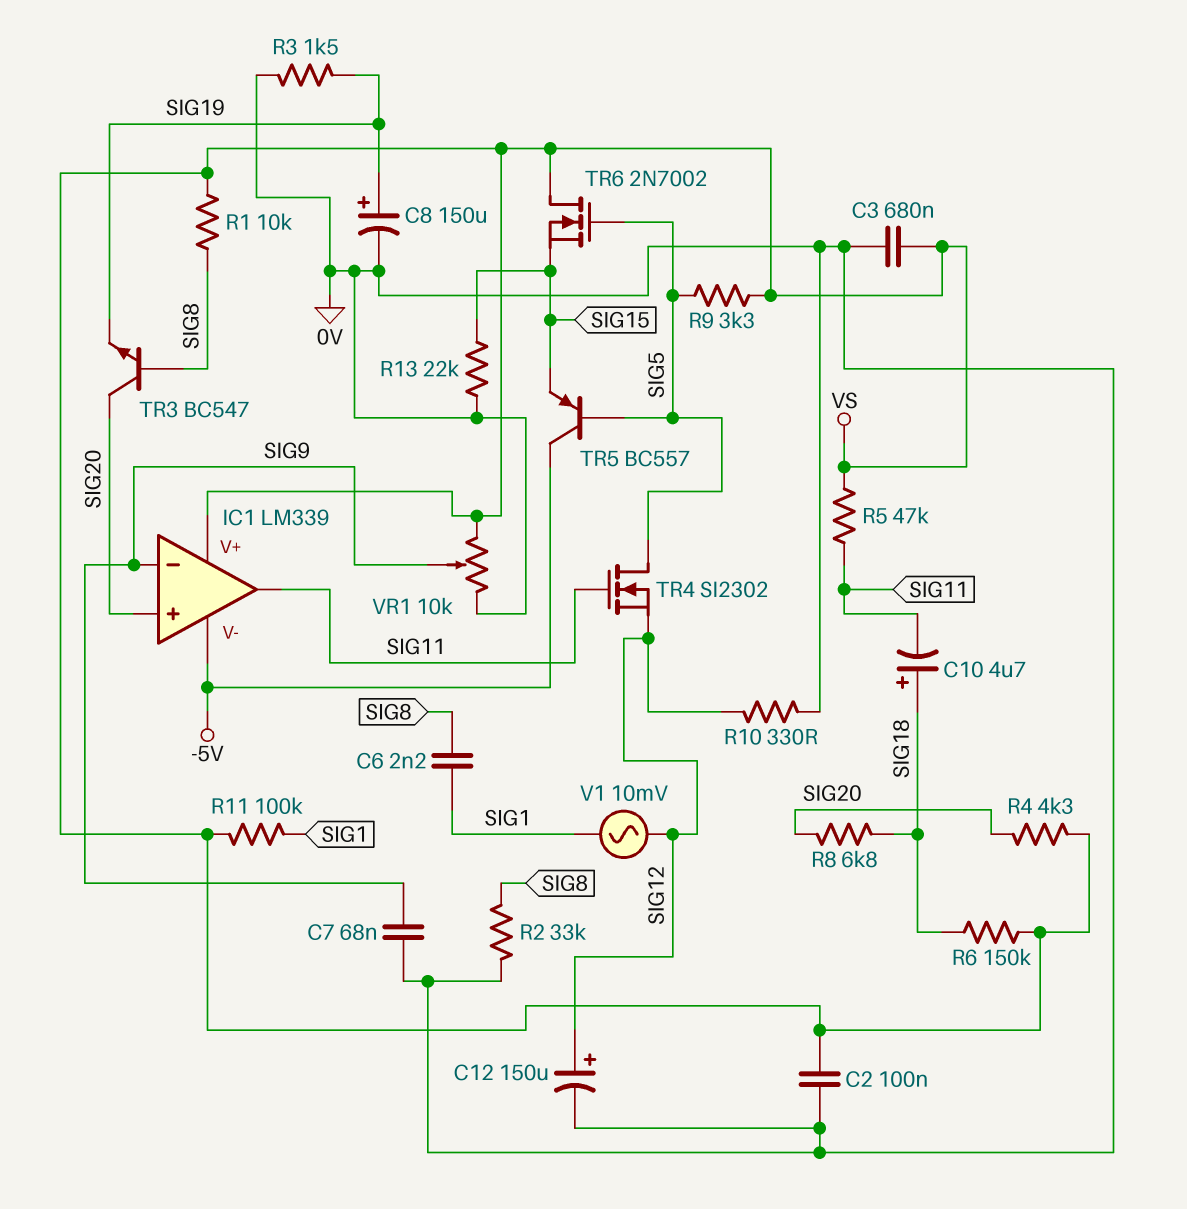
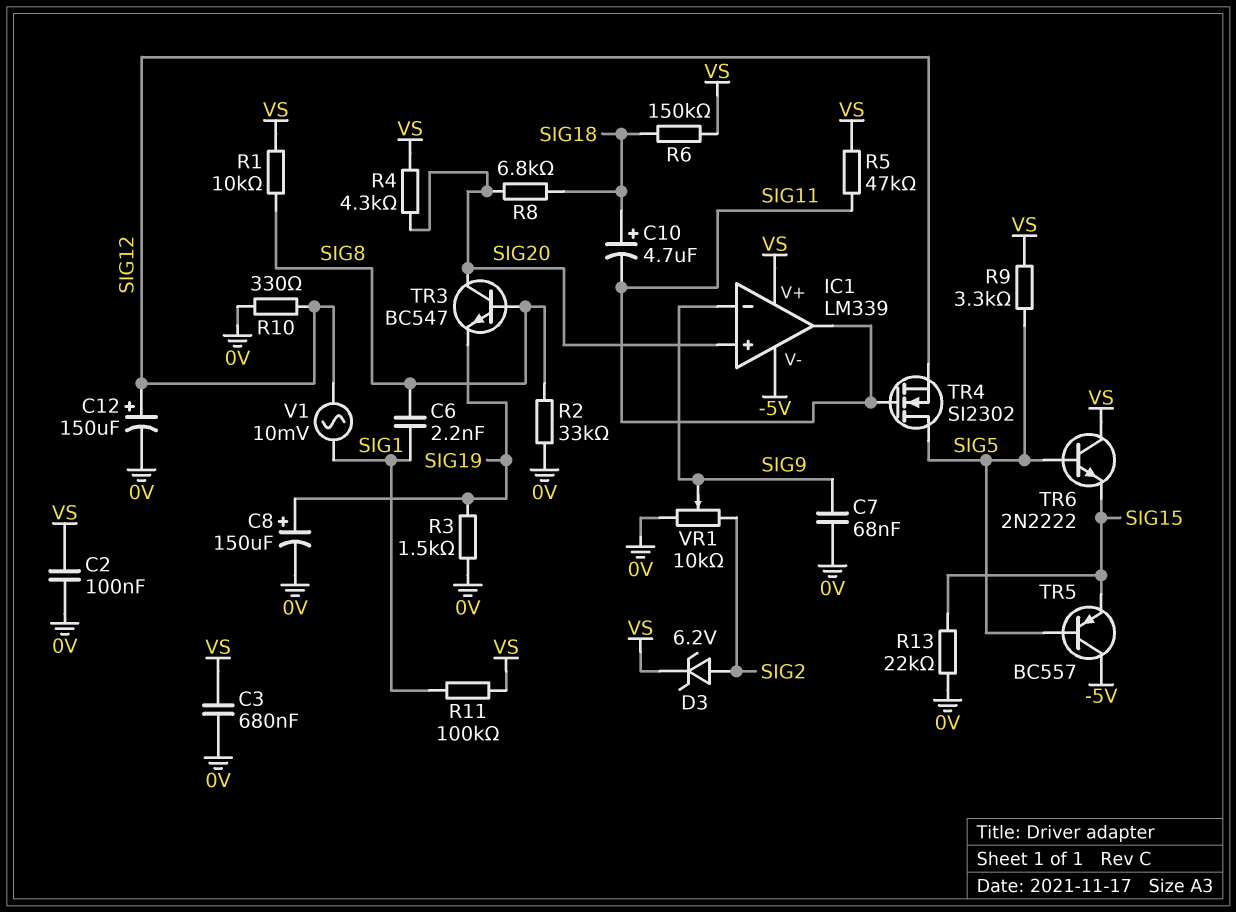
D3: none -> zener 6.2V (A SIG2, K VS)
TR6: NMOS 2N7002 (G SIG5, D VS, S SIG15) -> NPN 2N2222 (B SIG5, C VS, E SIG15)
VR1: 10k (0V, VS, wiper SIG9) -> 10k (0V, SIG2, wiper SIG9)

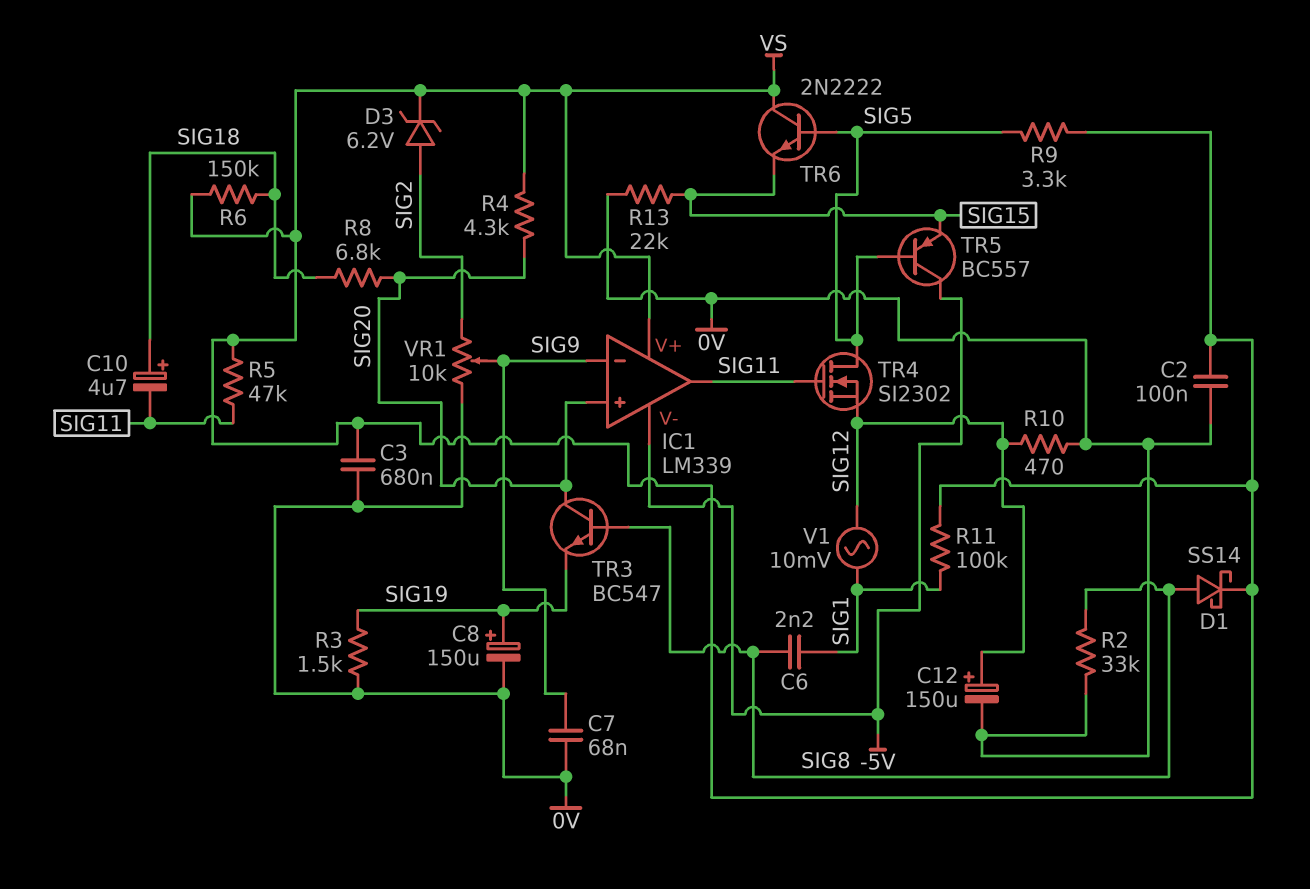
D1: none -> schottky SS14 (A SIG8, K VS)
R1: 10k (SIG8, VS) -> none
R10: 330 (0V, SIG12) -> 470 (0V, SIG12)

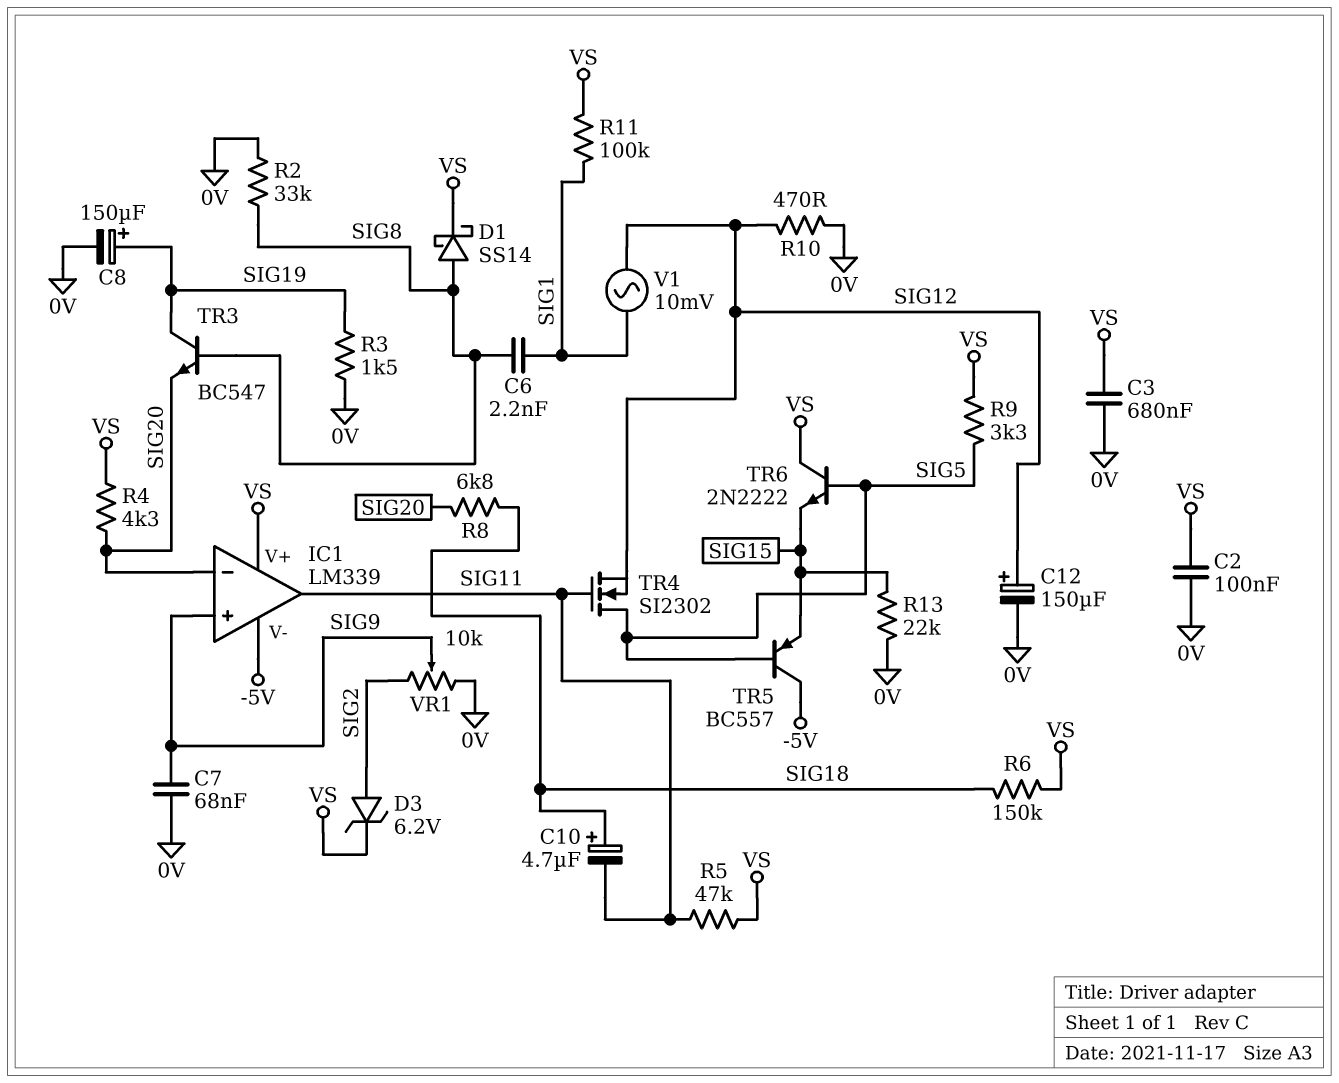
IC1 pin in+: SIG20 -> SIG9
IC1 pin in-: SIG9 -> SIG20
TR3: NPN BC547 (B SIG8, C SIG20, E SIG19) -> NPN BC547 (B SIG8, C SIG19, E SIG20)

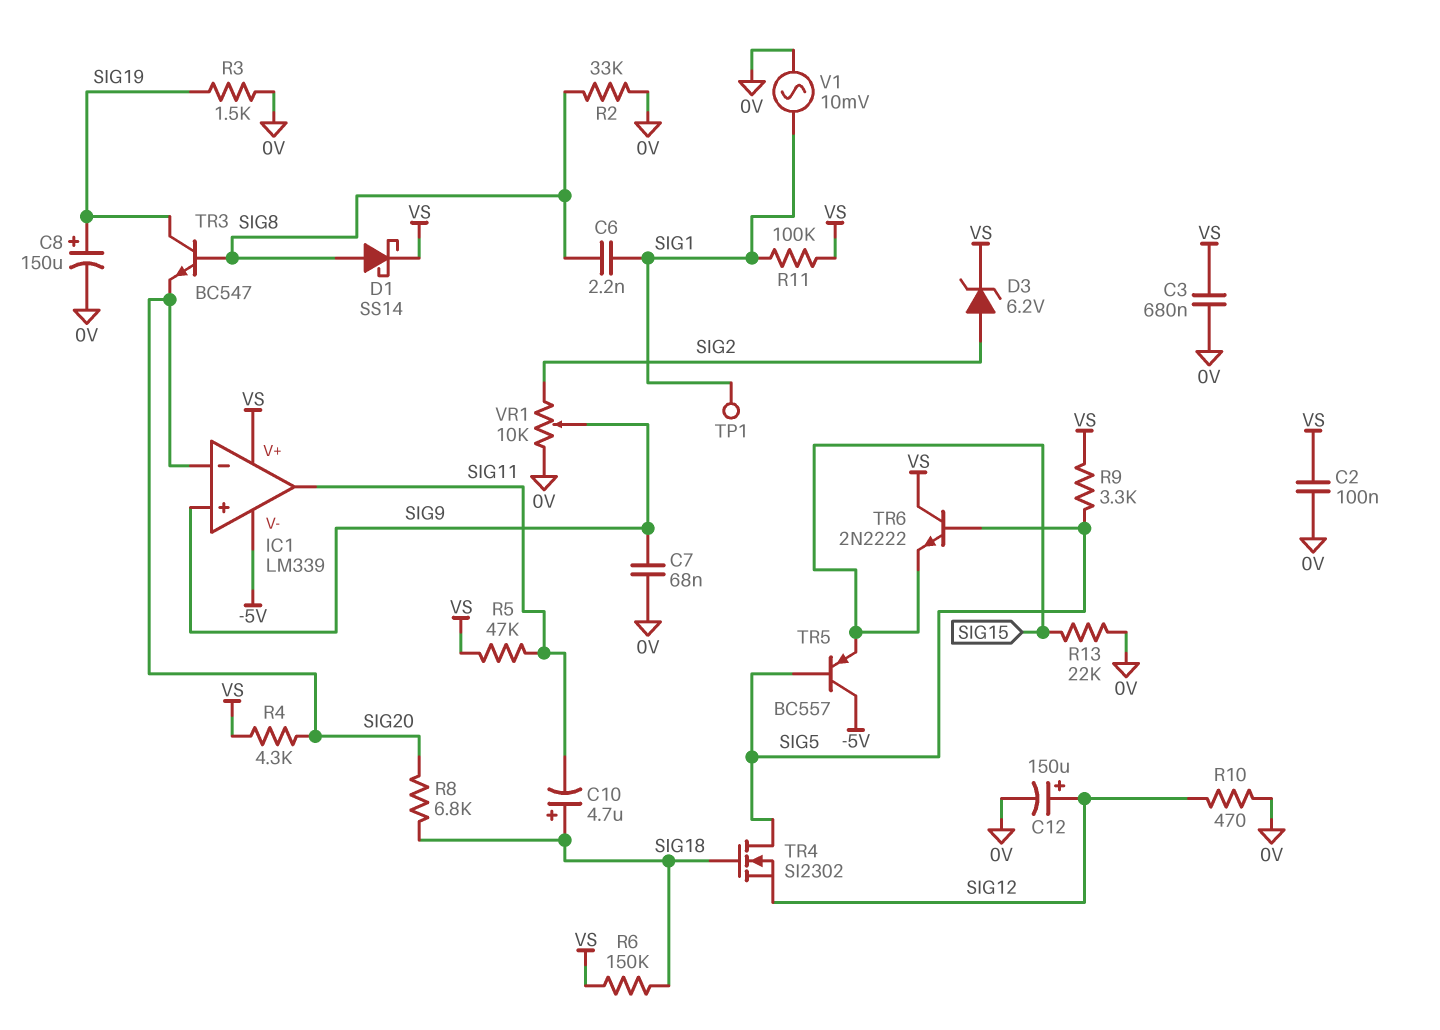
TP1: none -> test point (SIG1)
TR4: NMOS SI2302 (G SIG11, D SIG5, S SIG12) -> NMOS SI2302 (G SIG18, D SIG5, S SIG12)
V1: AC 10mV (SIG1, SIG12) -> AC 10mV (0V, SIG1)

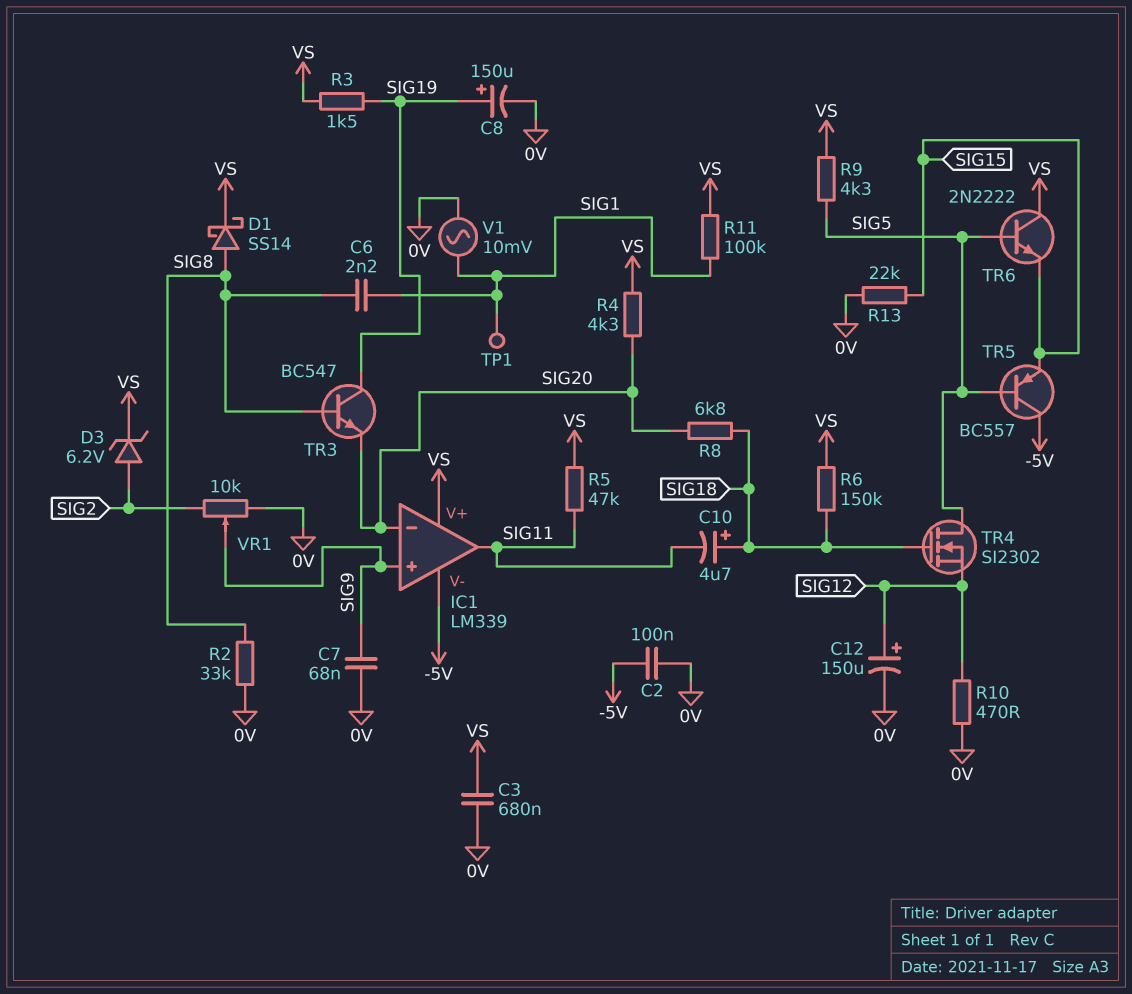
C2: 100nF (0V, VS) -> 100nF (-5V, 0V)
R3: 1.5k (0V, SIG19) -> 1.5k (SIG19, VS)
R9: 3.3k (SIG5, VS) -> 4.3k (SIG5, VS)

